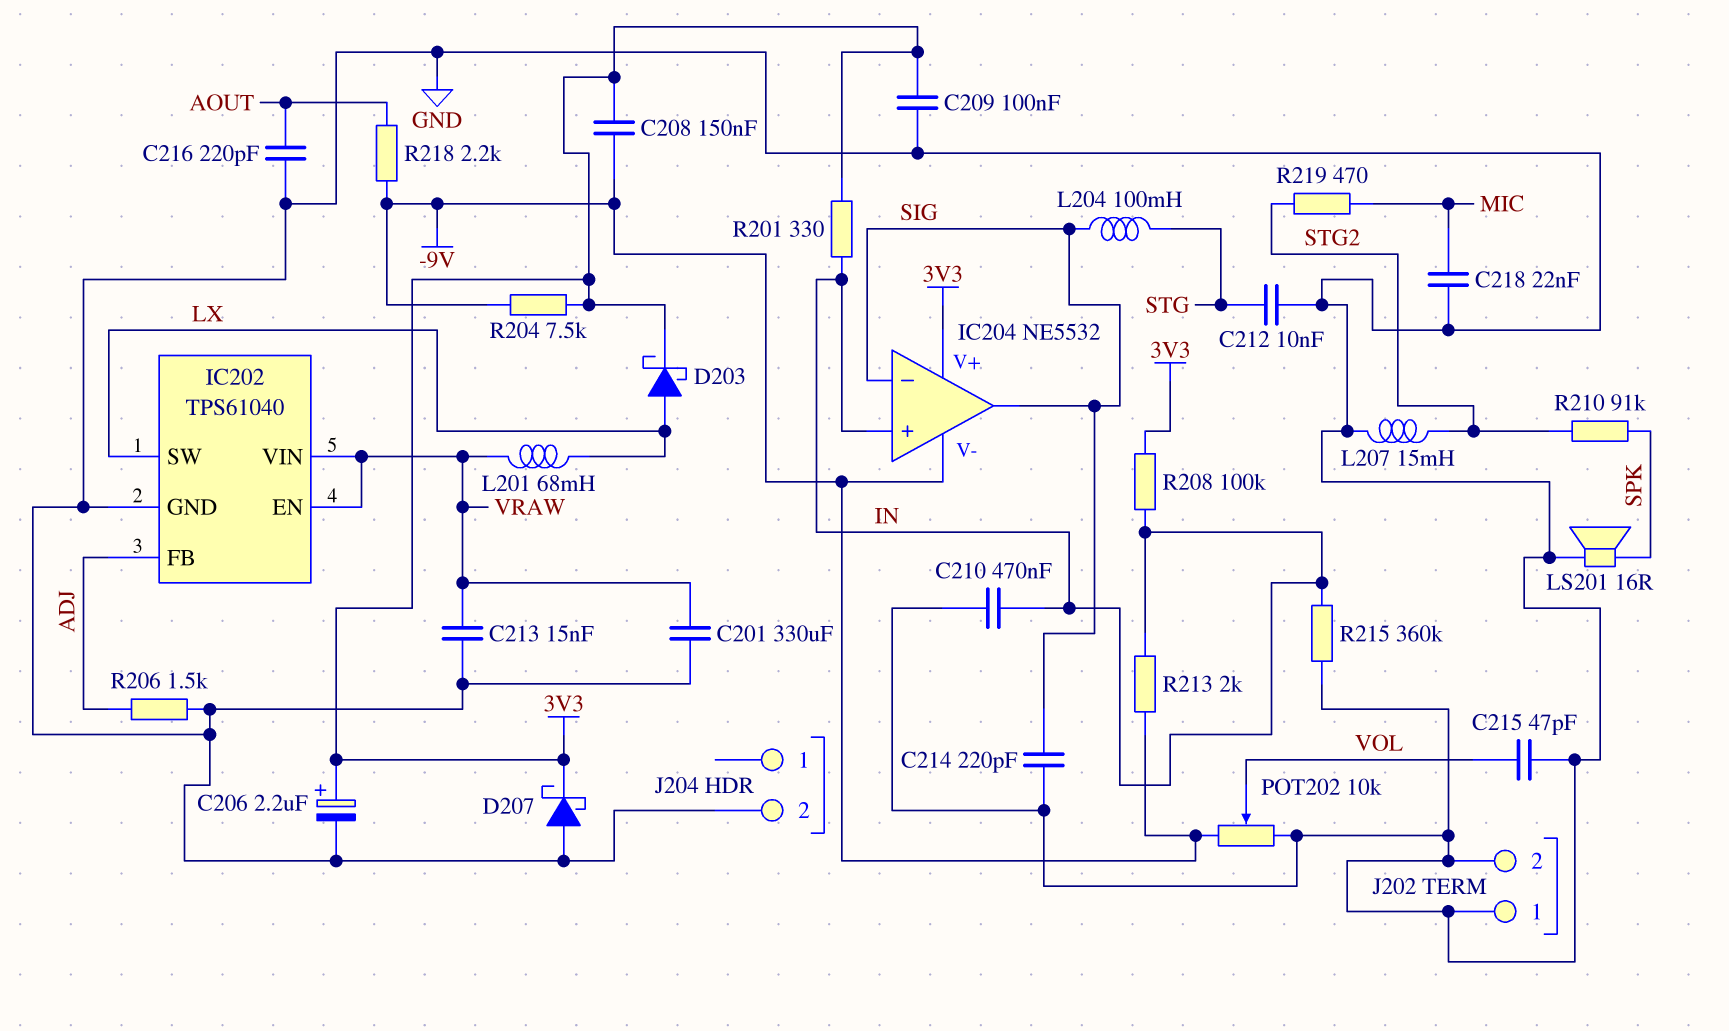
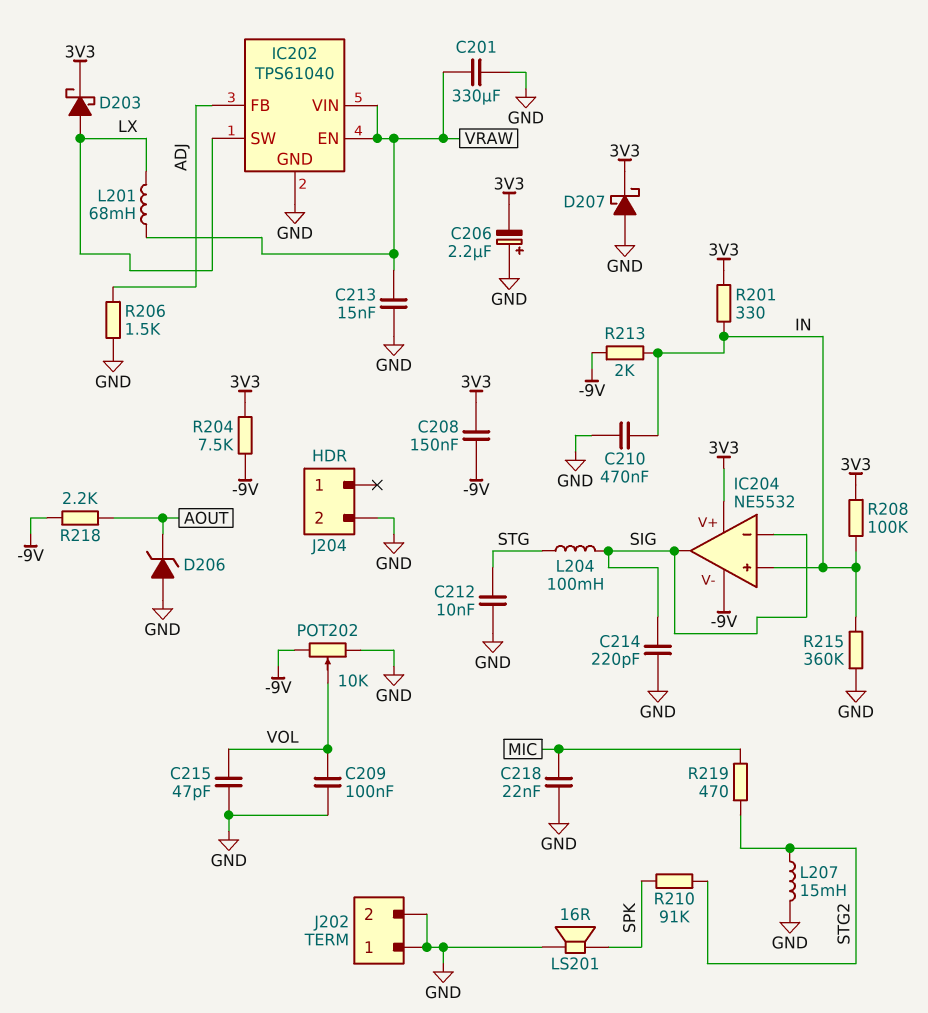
C206: 2.2uF (plus 3V3, minus GND) -> 2.2uF (plus GND, minus 3V3)
C209: 100nF (3V3, GND) -> 100nF (GND, VOL)
C216: 220pF (AOUT, GND) -> none
D206: none -> zener (A GND, K AOUT)

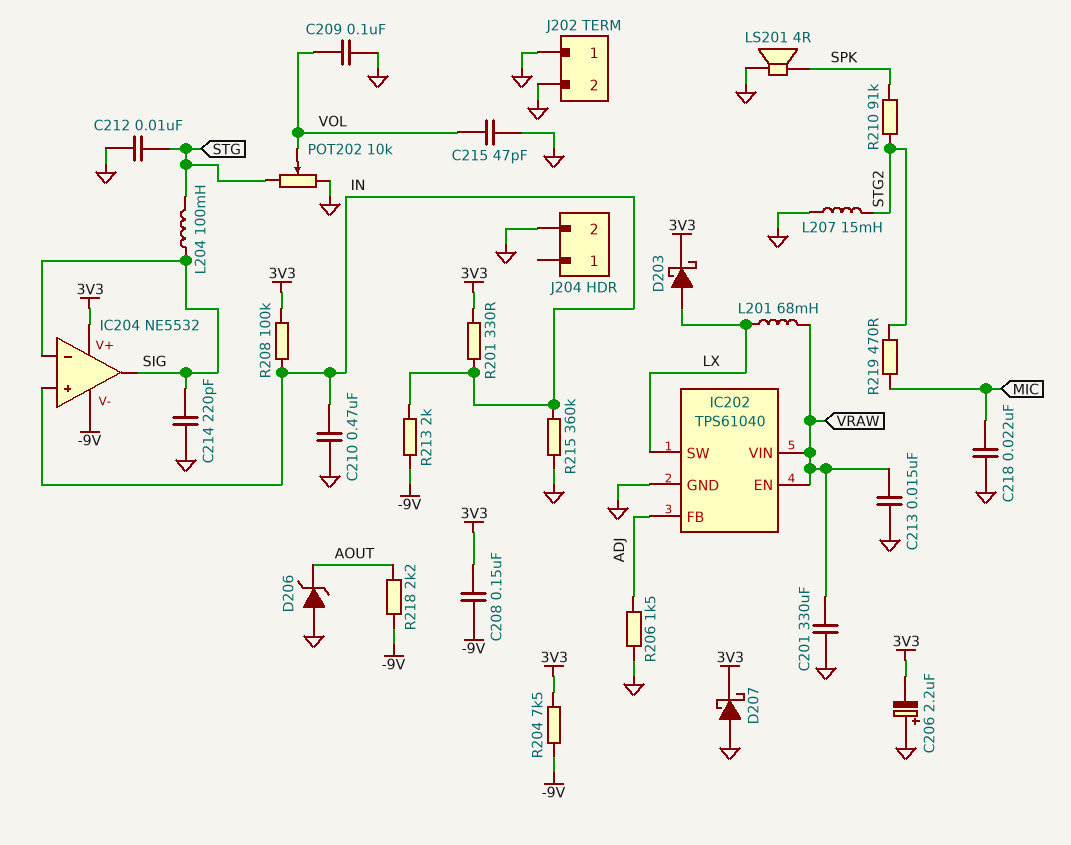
LS201: speaker 16R (GND, SPK) -> speaker 4R (GND, SPK)
POT202: 10k (-9V, GND, wiper VOL) -> 10k (GND, STG, wiper VOL)

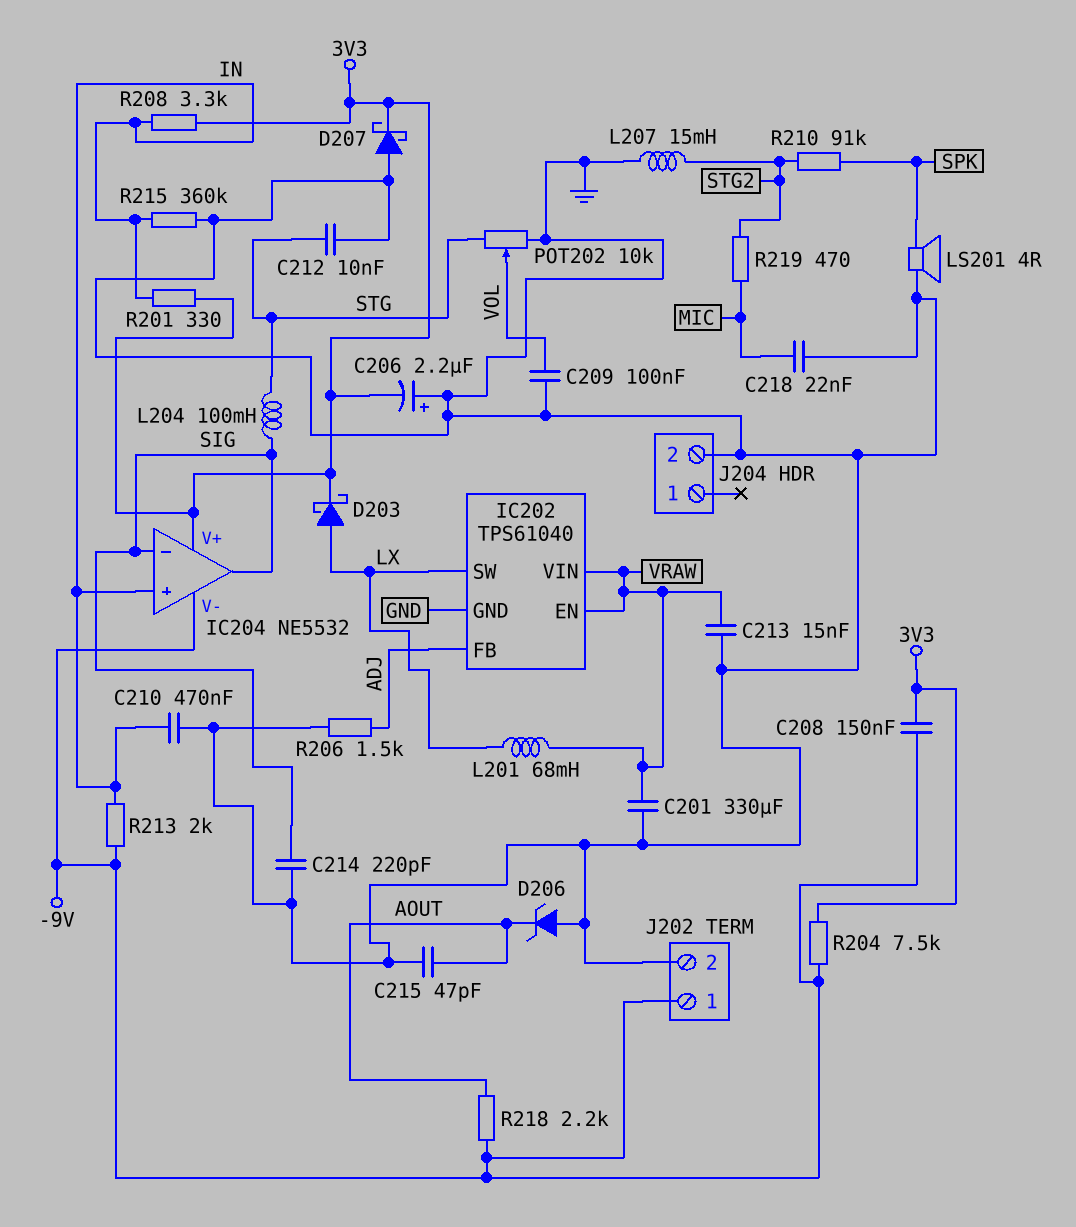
C215: 47pF (GND, VOL) -> 47pF (AOUT, GND)
J202 pin 1: GND -> -9V
R208: 100k (3V3, IN) -> 3.3k (3V3, IN)

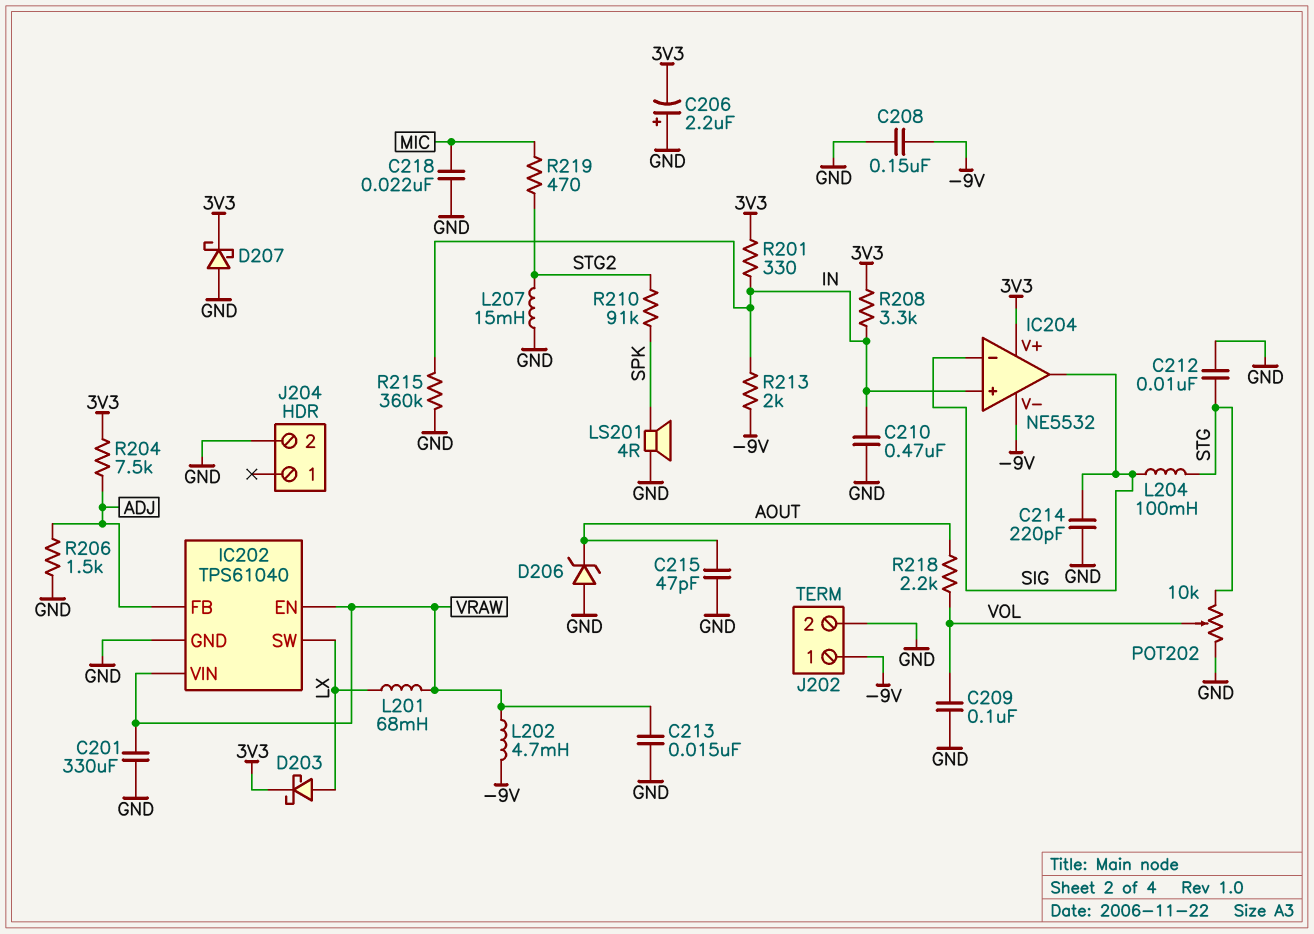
C208: 150nF (-9V, 3V3) -> 150nF (-9V, GND)
L202: none -> 4.7mH (-9V, VRAW)
R204: 7.5k (-9V, 3V3) -> 7.5k (3V3, ADJ)
R218: 2.2k (-9V, AOUT) -> 2.2k (AOUT, VOL)

